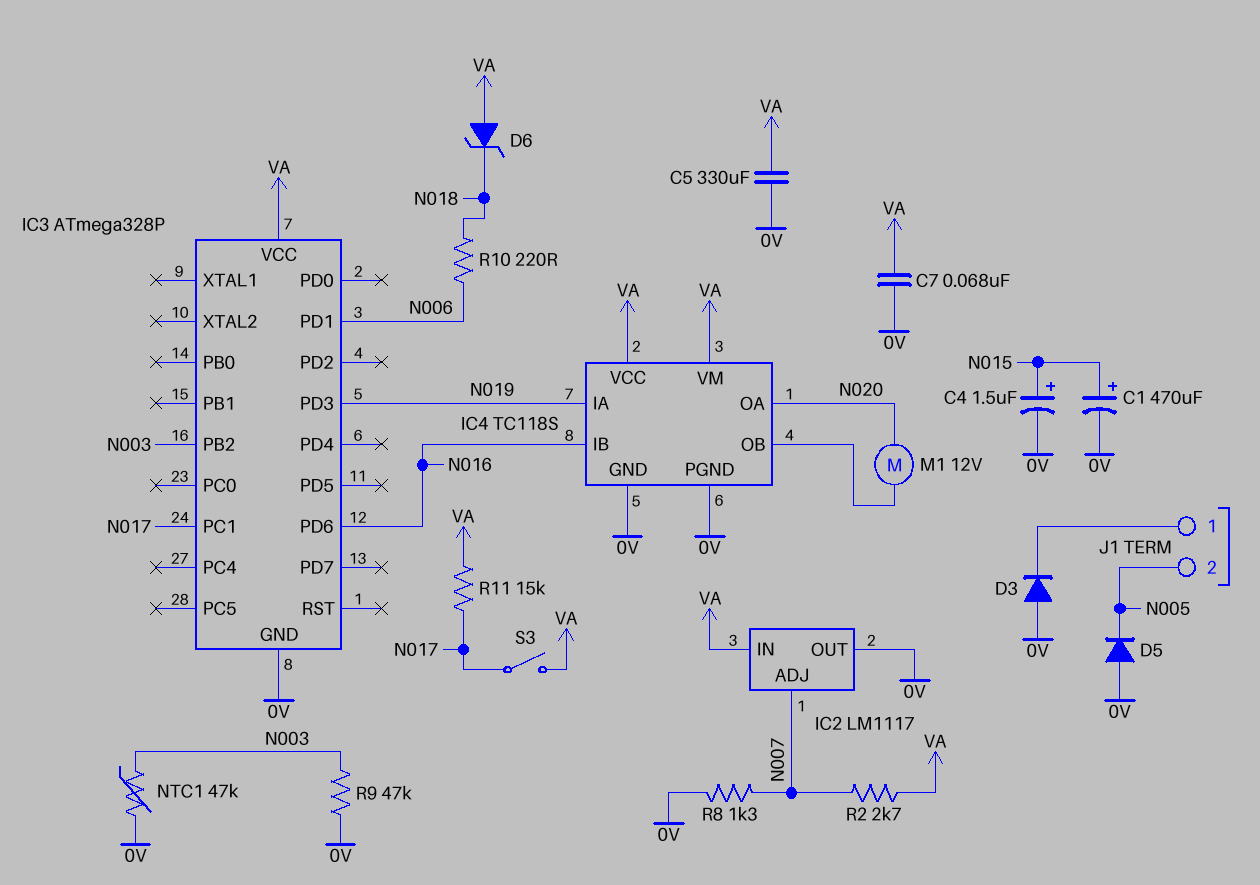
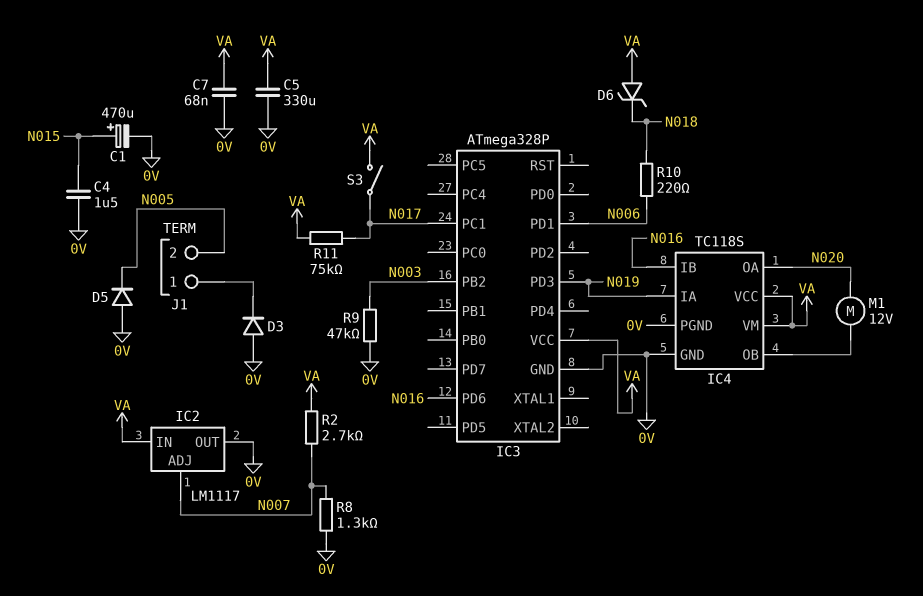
C4: 1.5uF (plus N015, minus 0V) -> 1.5uF (0V, N015)
NTC1: 47k (0V, N003) -> none
R11: 15k (N017, VA) -> 75k (N017, VA)

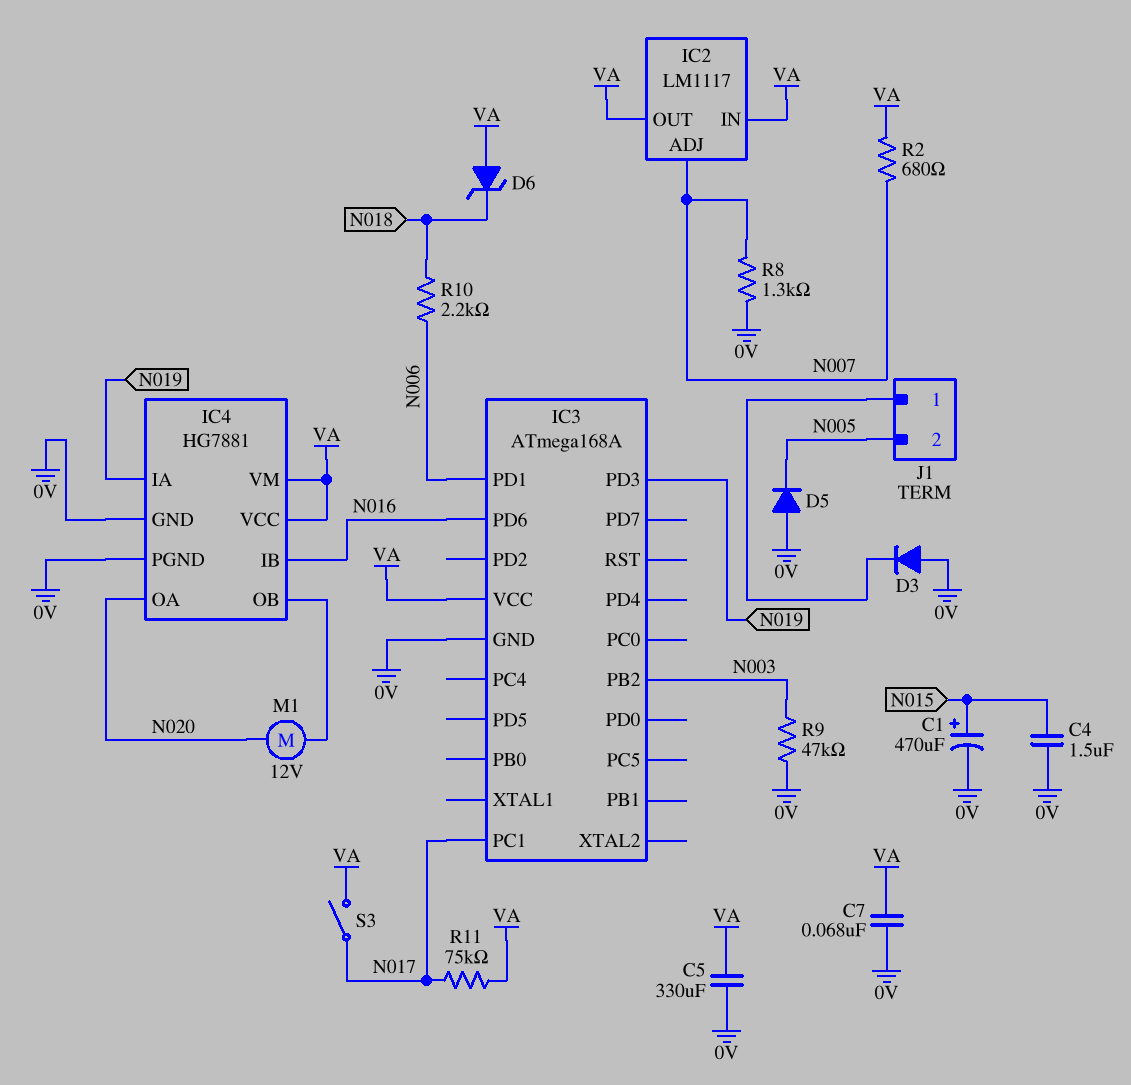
IC2 pin OUT: 0V -> VA
IC3: ATmega328P -> ATmega168A
IC4: TC118S -> HG7881
R2: 2.7k (N007, VA) -> 680 (N007, VA)
R10: 220 (N006, N018) -> 2.2k (N006, N018)

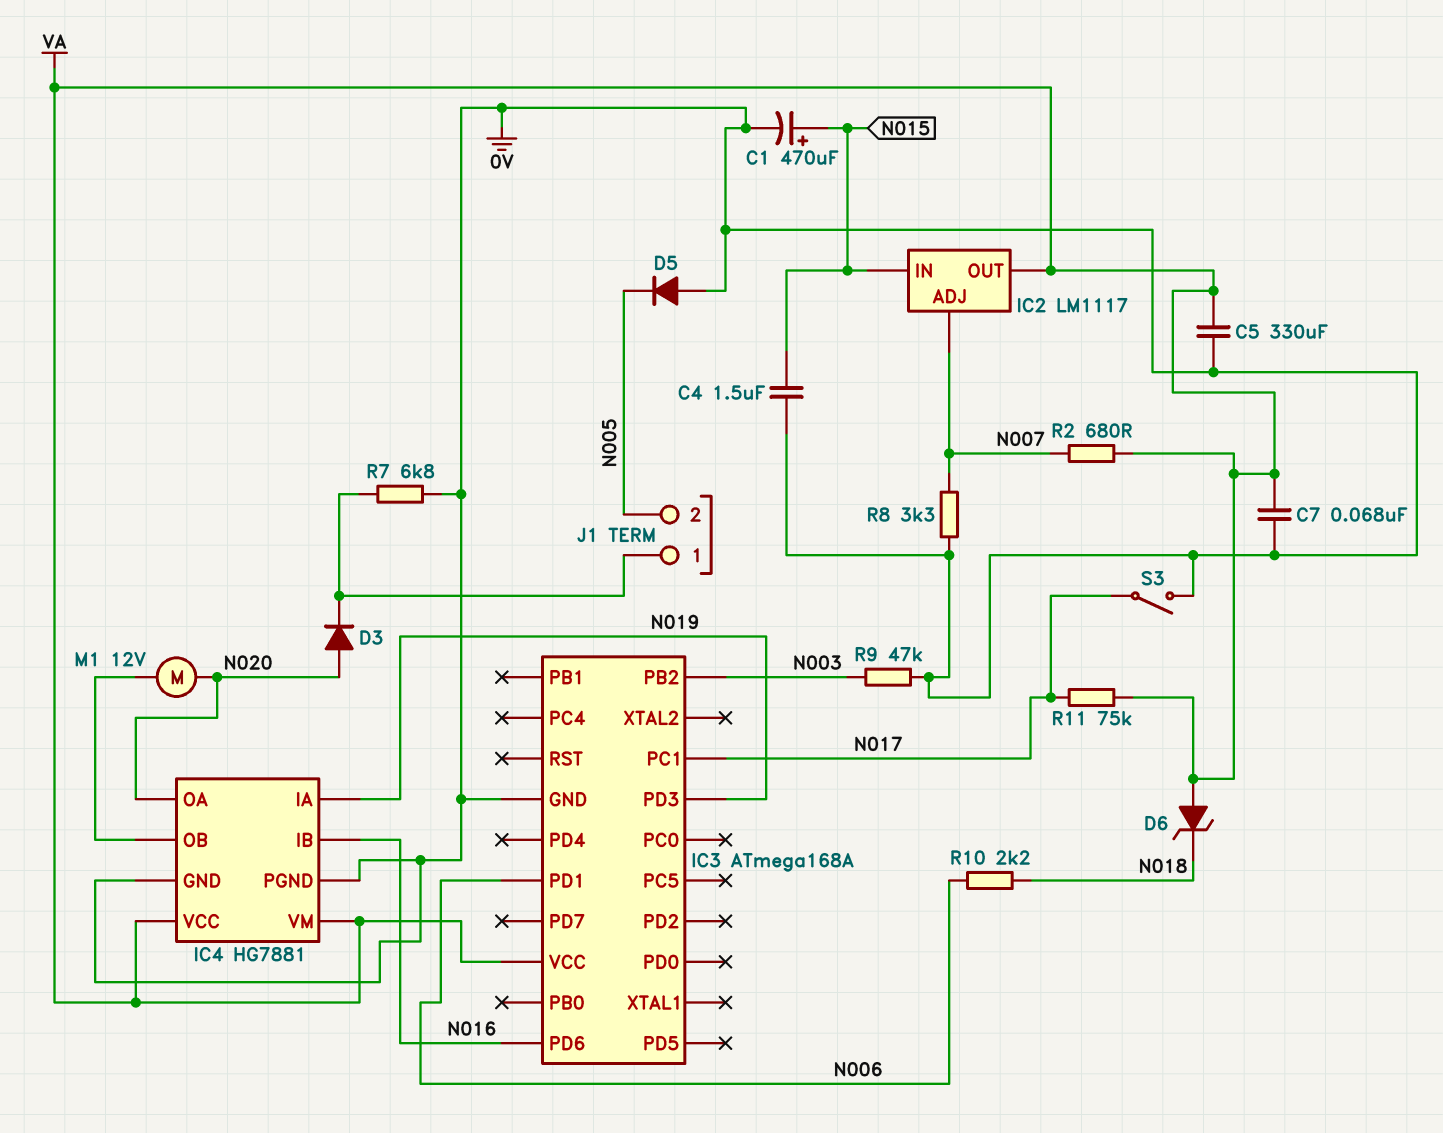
D3: diode (A 0V, K J1/1) -> diode (A N020, K J1/1)
IC2 pin IN: VA -> N015
R7: none -> 6.8k (0V, J1/1)
R8: 1.3k (0V, N007) -> 3.3k (0V, N007)
S3: switch (N017, VA) -> switch (0V, N017)

